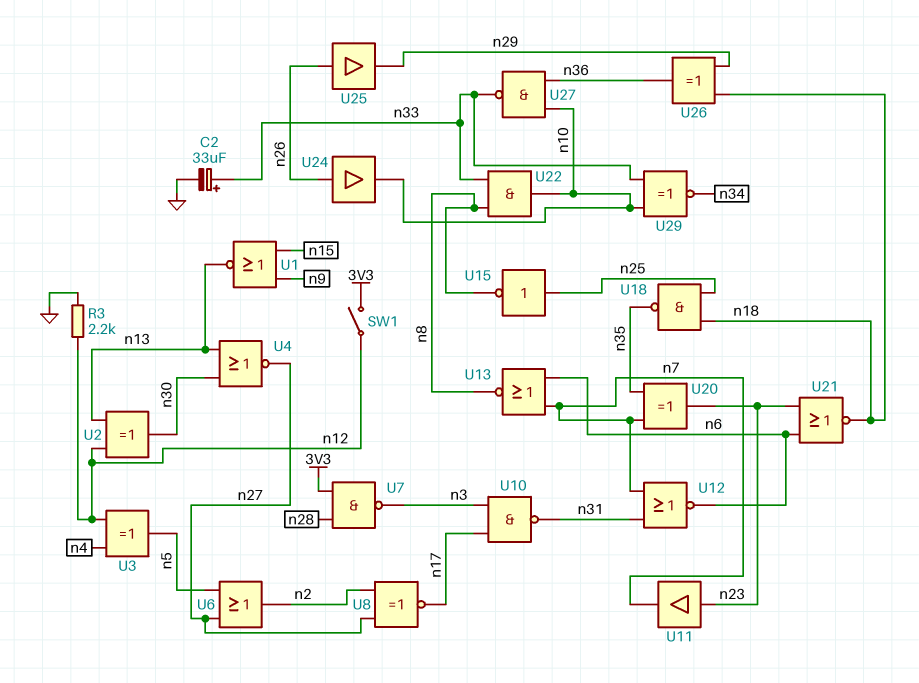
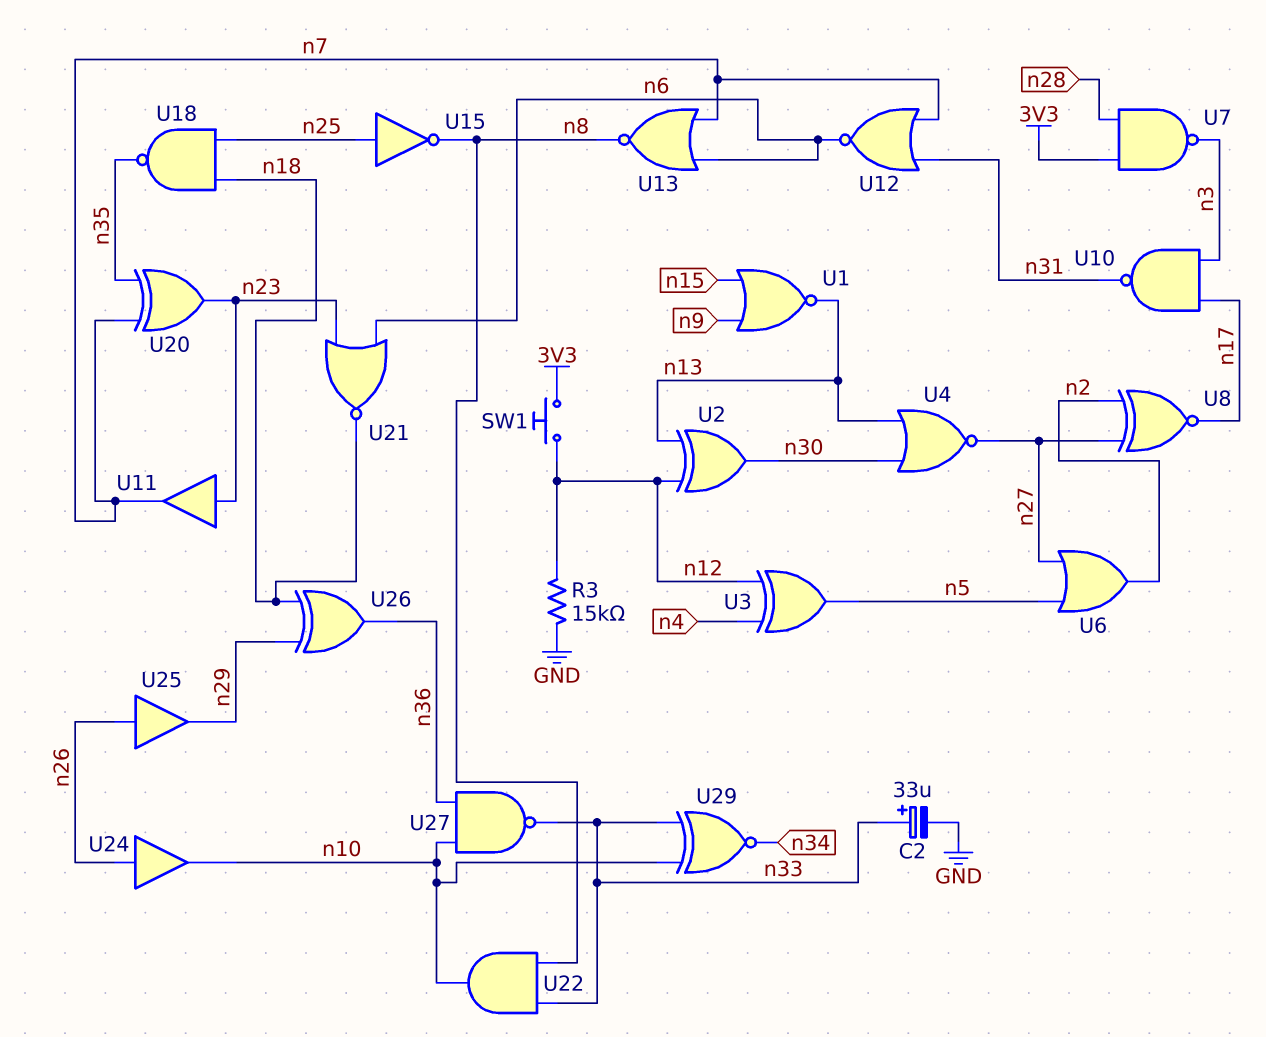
R3: 2.2k (GND, n12) -> 15k (GND, n12)
SW1: switch (3V3, n12) -> button (3V3, n12)

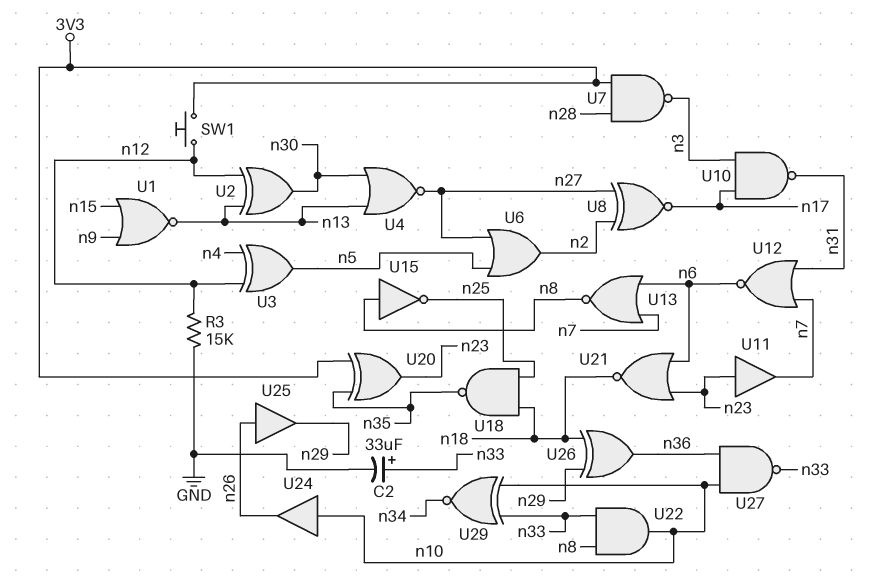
U15: NOT (in n25, out n8) -> NOT (in n8, out n25)
U20: XOR (in n7, in n35, out n23) -> XOR (in 3V3, in n35, out n23)
U24: buffer (in n26, out n10) -> buffer (in n10, out n26)

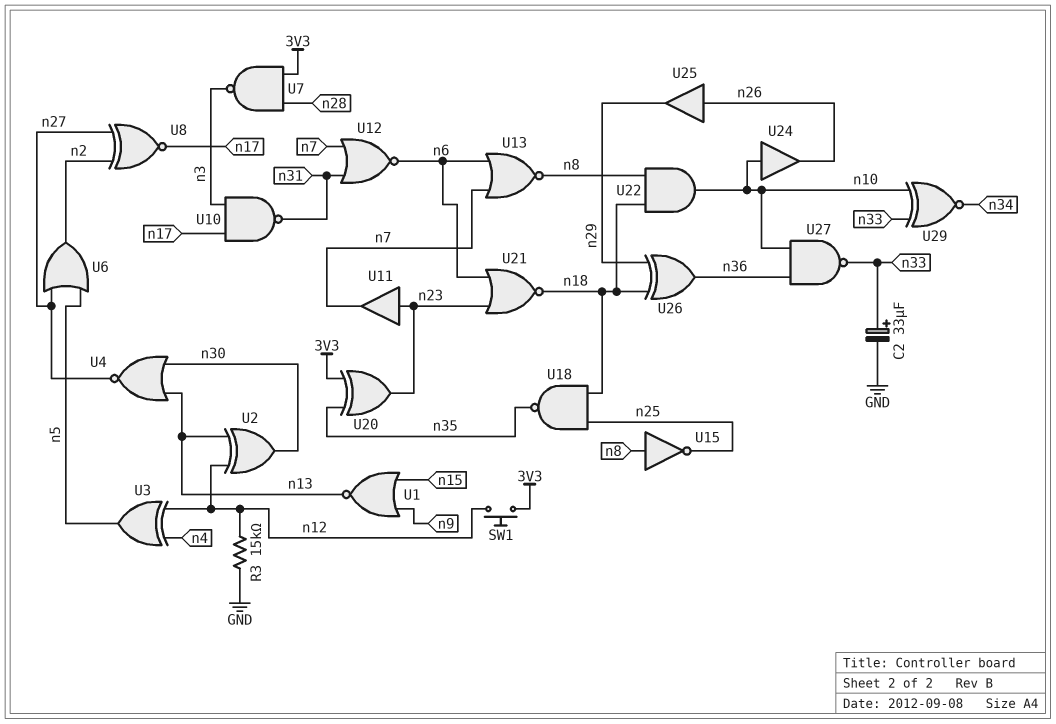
U22: AND (in n8, in n33, out n10) -> AND (in n8, in n18, out n10)

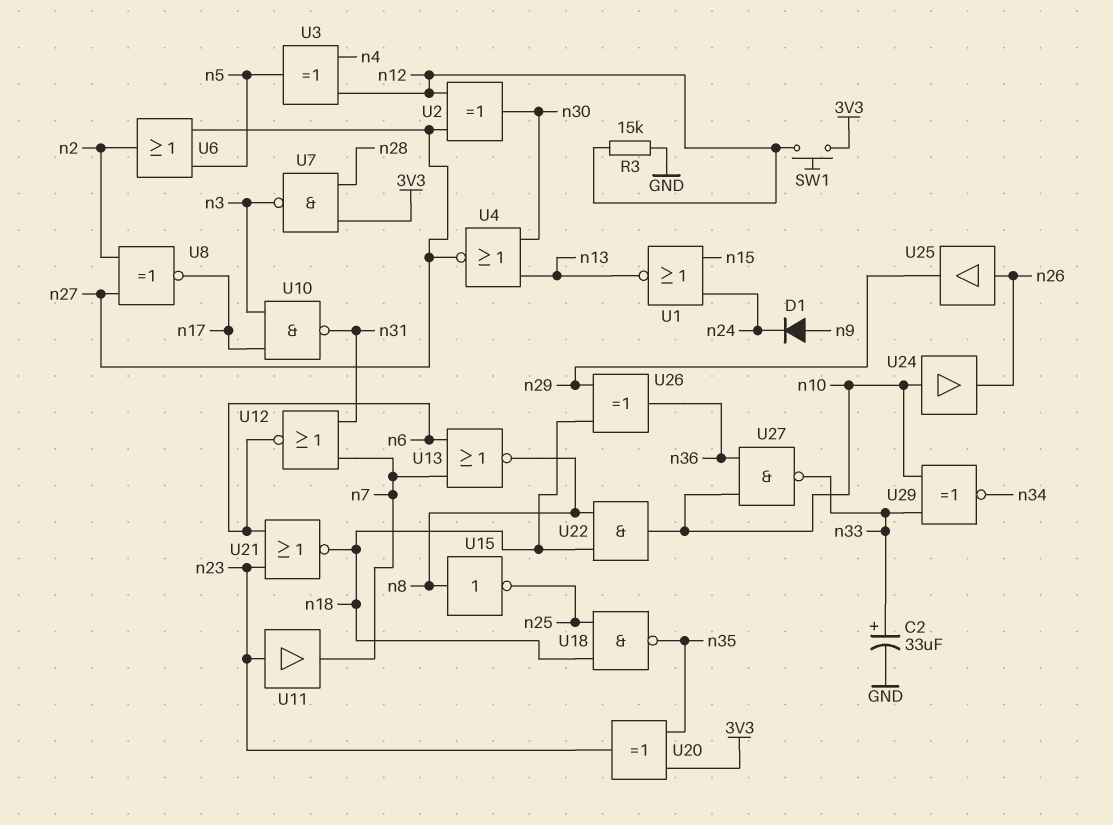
D1: none -> diode (A n9, K n24)
U1: NOR (in n9, in n15, out n13) -> NOR (in n15, in n24, out n13)
U2: XOR (in n12, in n13, out n30) -> XOR (in n12, in n27, out n30)

